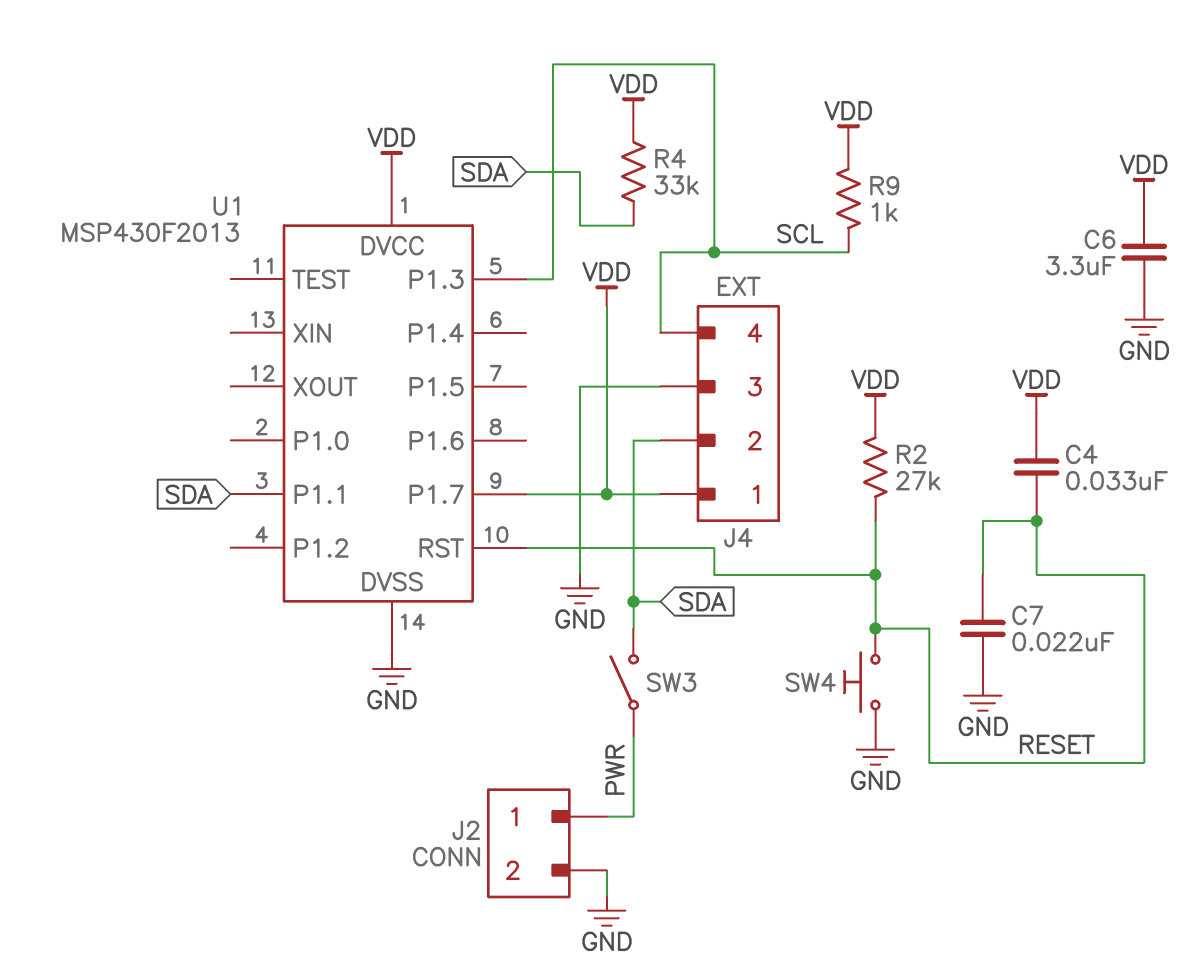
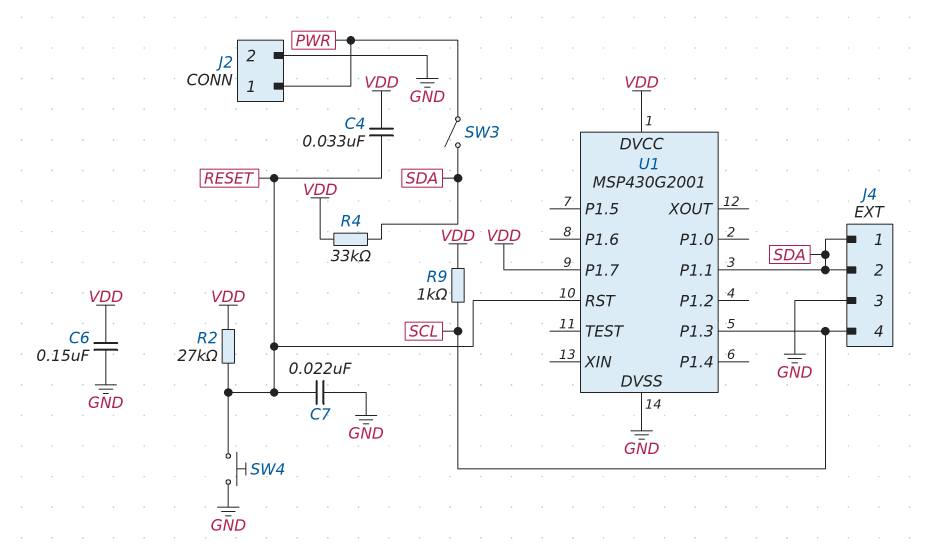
C6: 3.3uF (GND, VDD) -> 150nF (GND, VDD)
J4 pin 1: VDD -> SDA
U1: MSP430F2013 -> MSP430G2001

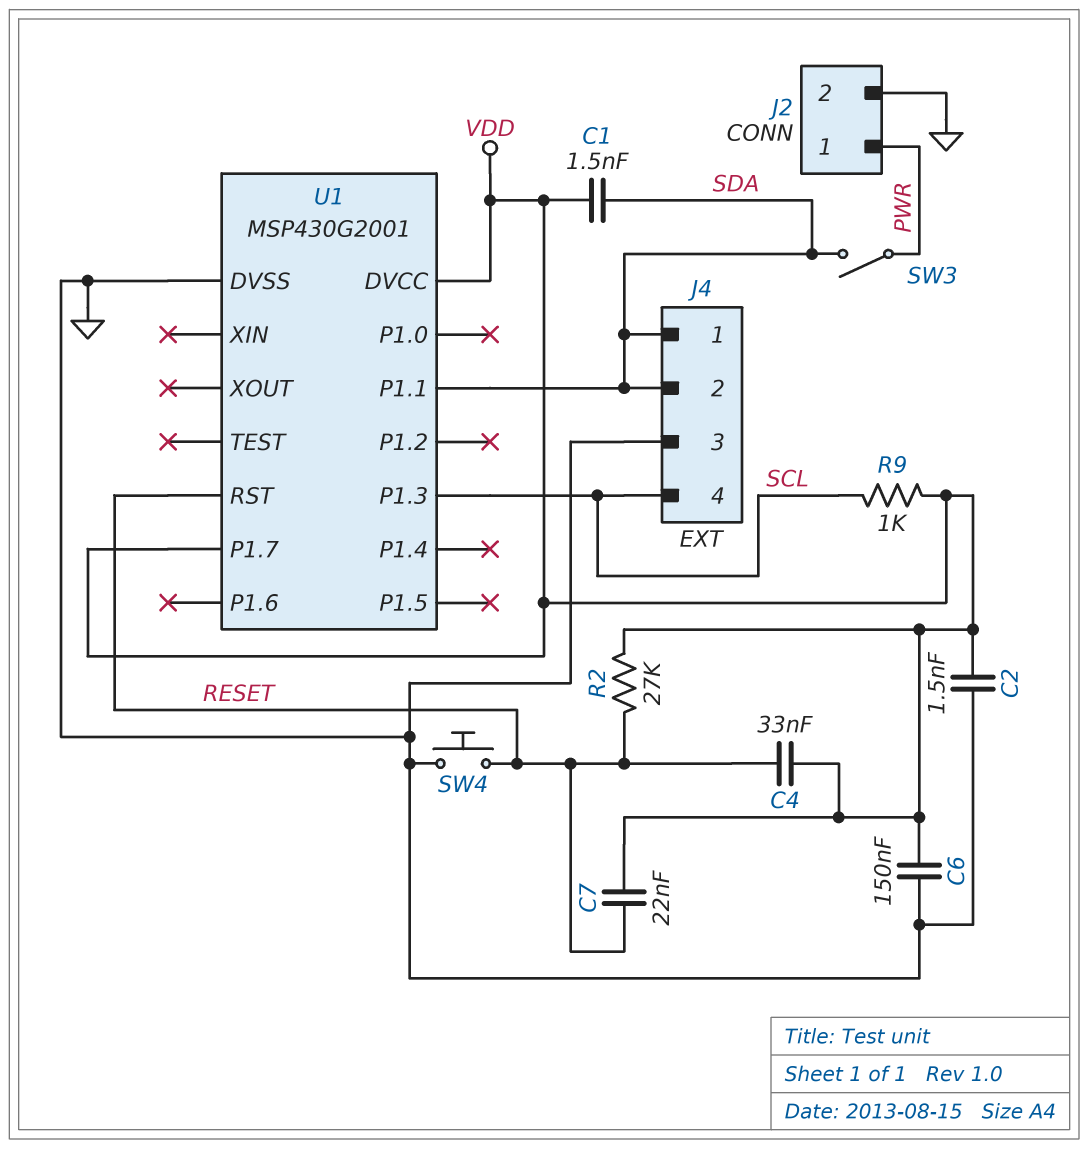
C1: none -> 1.5nF (SDA, VDD)
C2: none -> 1.5nF (GND, VDD)
C7: 22nF (GND, RESET) -> 22nF (RESET, VDD)
R4: 33k (SDA, VDD) -> none

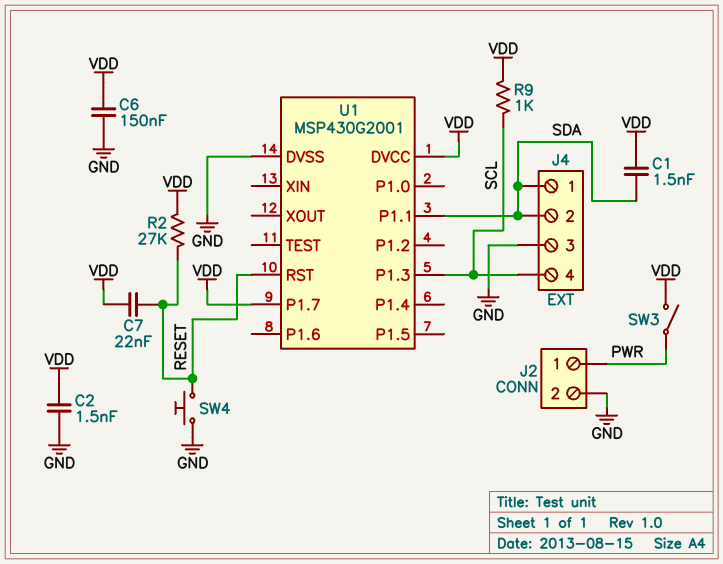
C4: 33nF (RESET, VDD) -> none
SW3: switch (PWR, SDA) -> switch (PWR, VDD)

